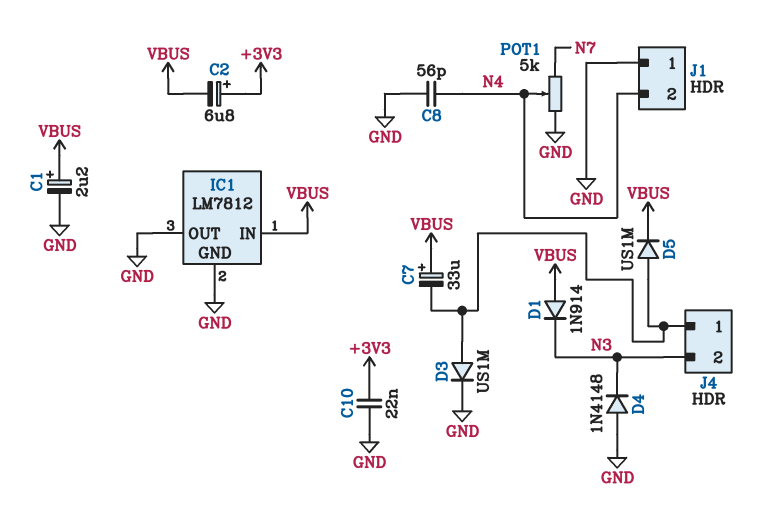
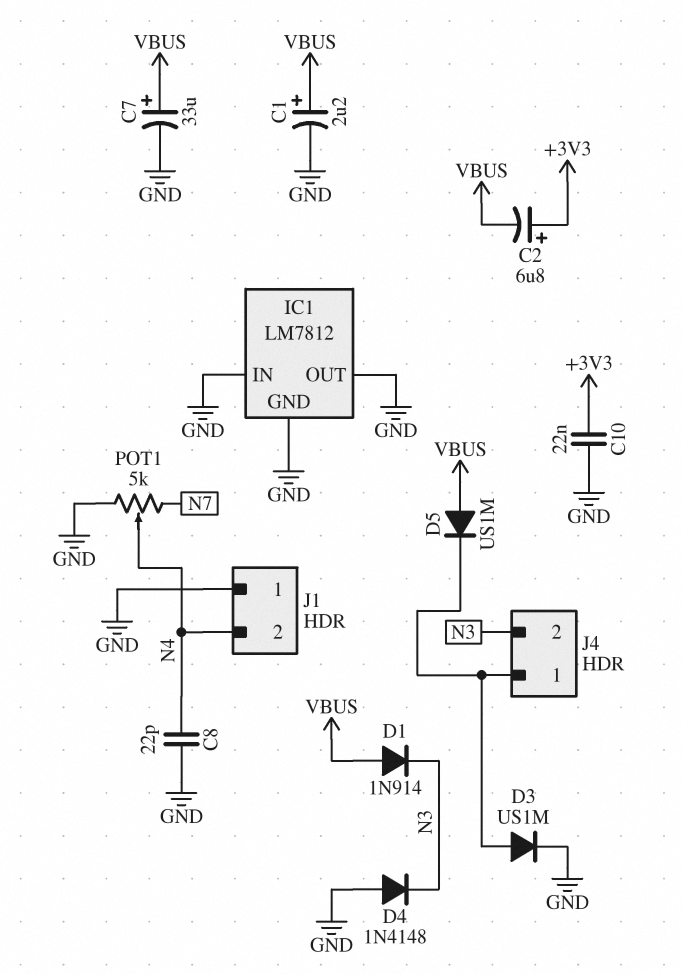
C7: 33uF (plus VBUS, minus J4/1) -> 33uF (plus VBUS, minus GND)
C8: 56pF (GND, N4) -> 22pF (GND, N4)
D5: diode US1M (A J4/1, K VBUS) -> diode US1M (A VBUS, K J4/1)
IC1 pin IN: VBUS -> GND

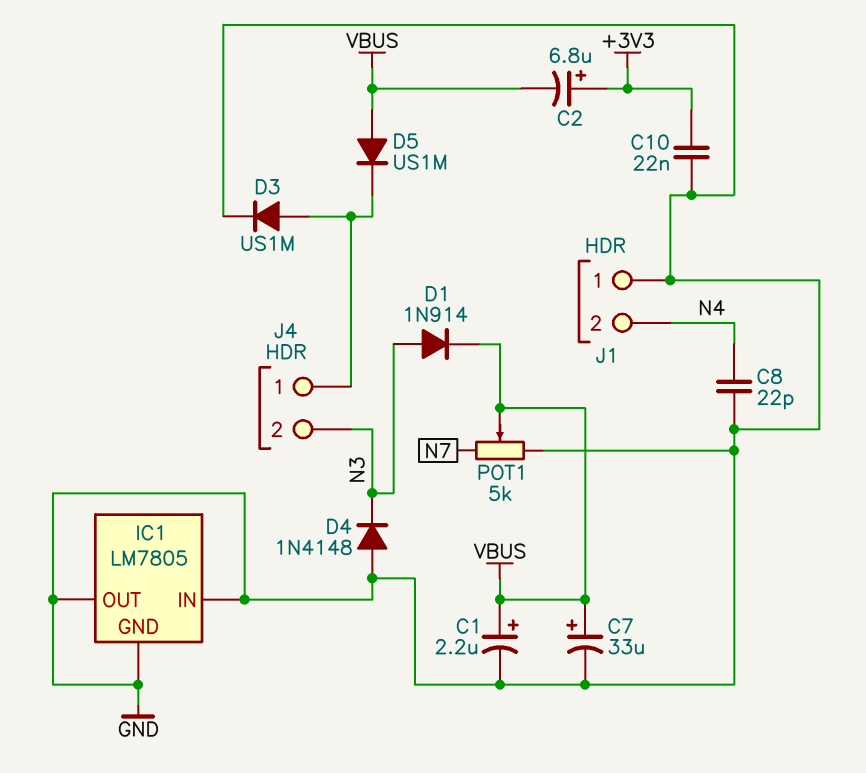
D1: diode 1N914 (A VBUS, K N3) -> diode 1N914 (A N3, K VBUS)
IC1: LM7812 -> LM7805
POT1: 5k (GND, N7, wiper N4) -> 5k (GND, N7, wiper VBUS)

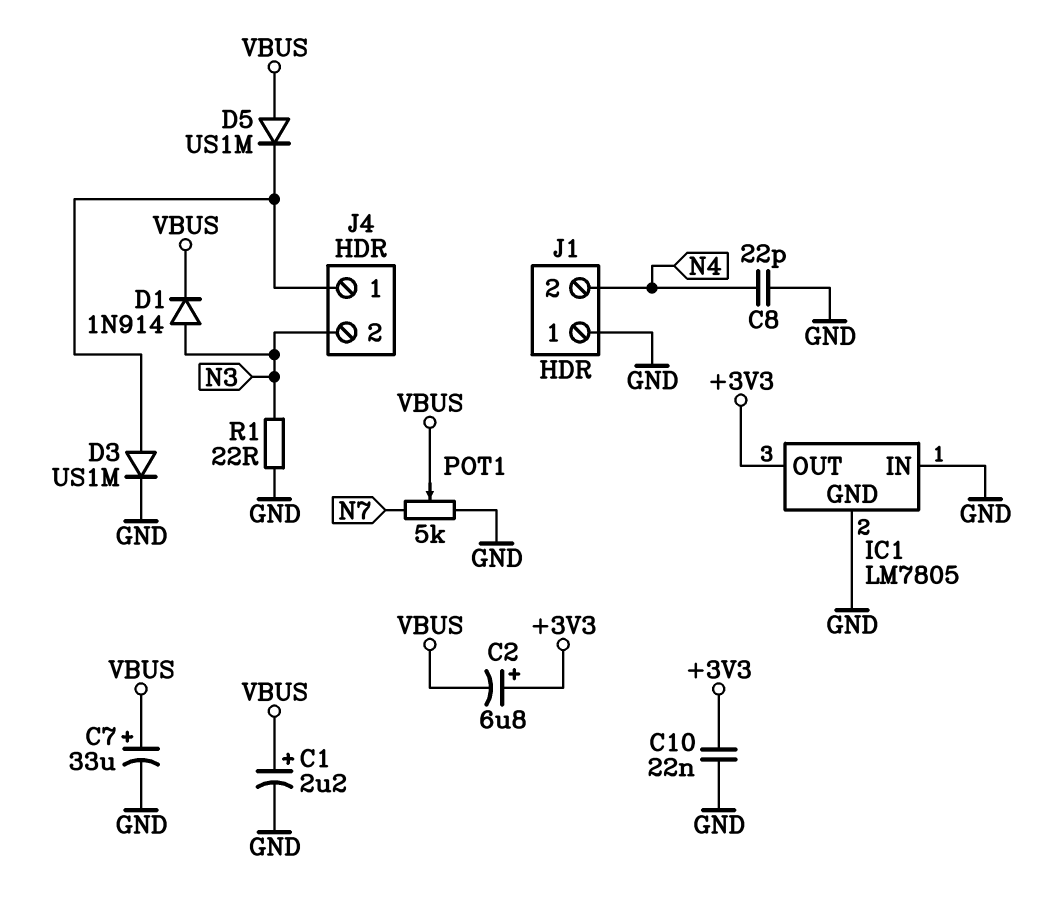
D4: diode 1N4148 (A GND, K N3) -> none
IC1 pin OUT: GND -> +3V3
R1: none -> 22 (GND, N3)

